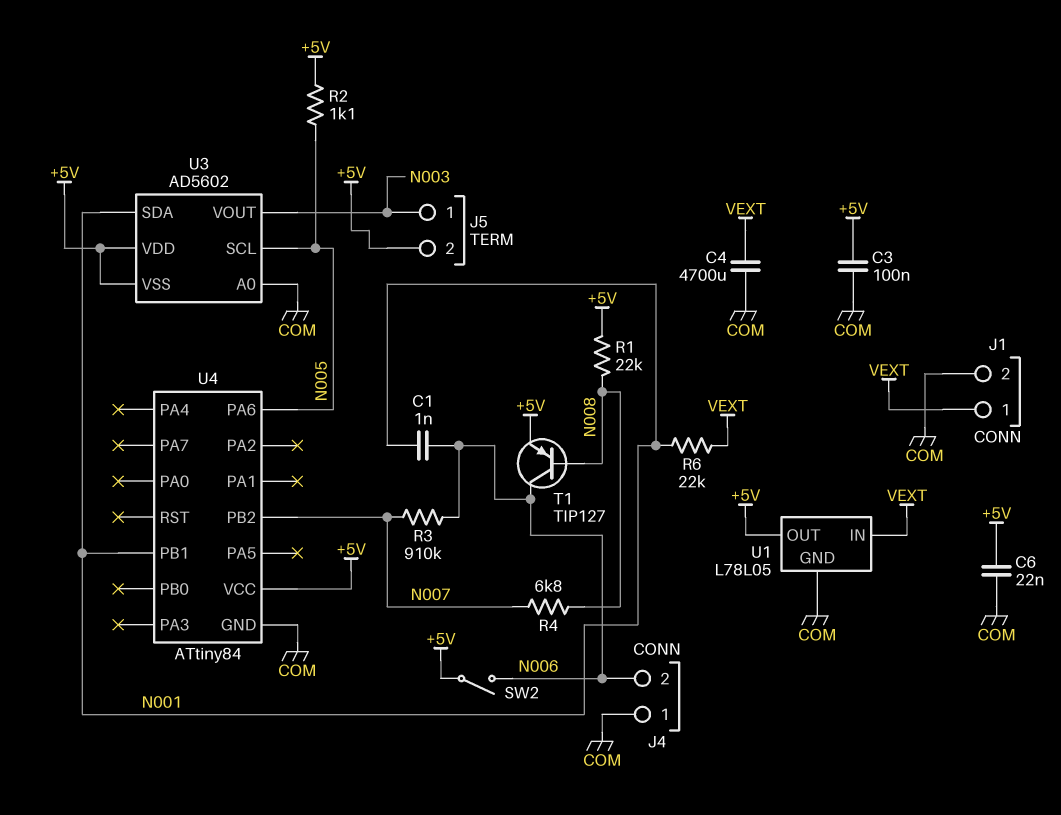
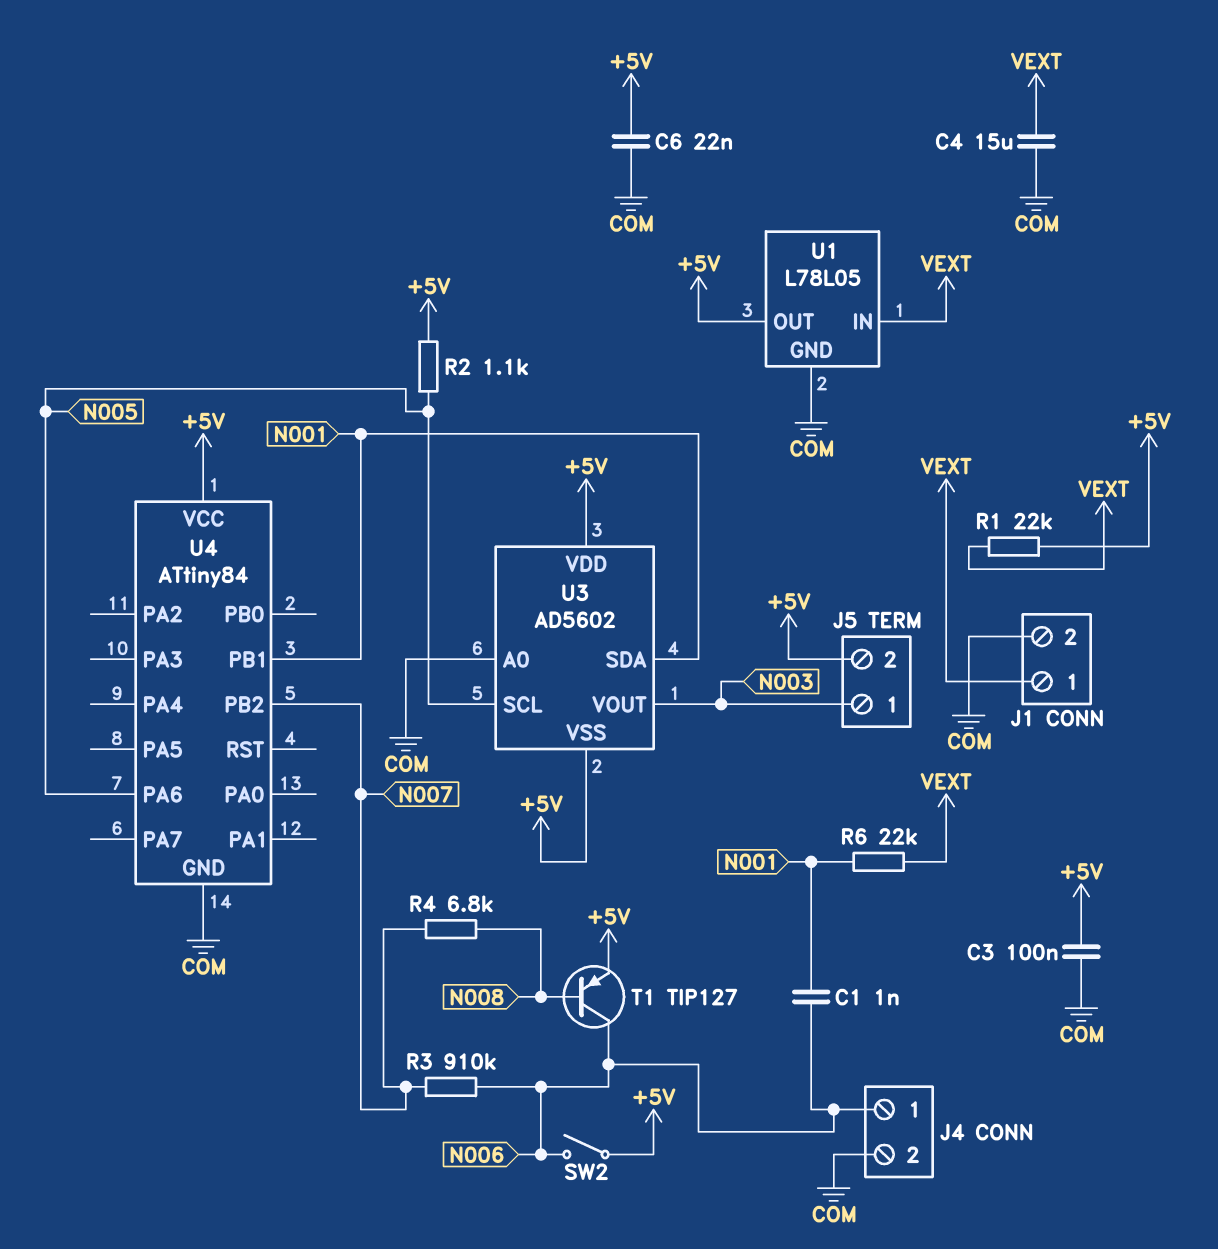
C4: 4700uF (COM, VEXT) -> 15uF (COM, VEXT)
J4 pin 1: COM -> N006
J4 pin 2: N006 -> COM
R1: 22k (+5V, N008) -> 22k (+5V, VEXT)

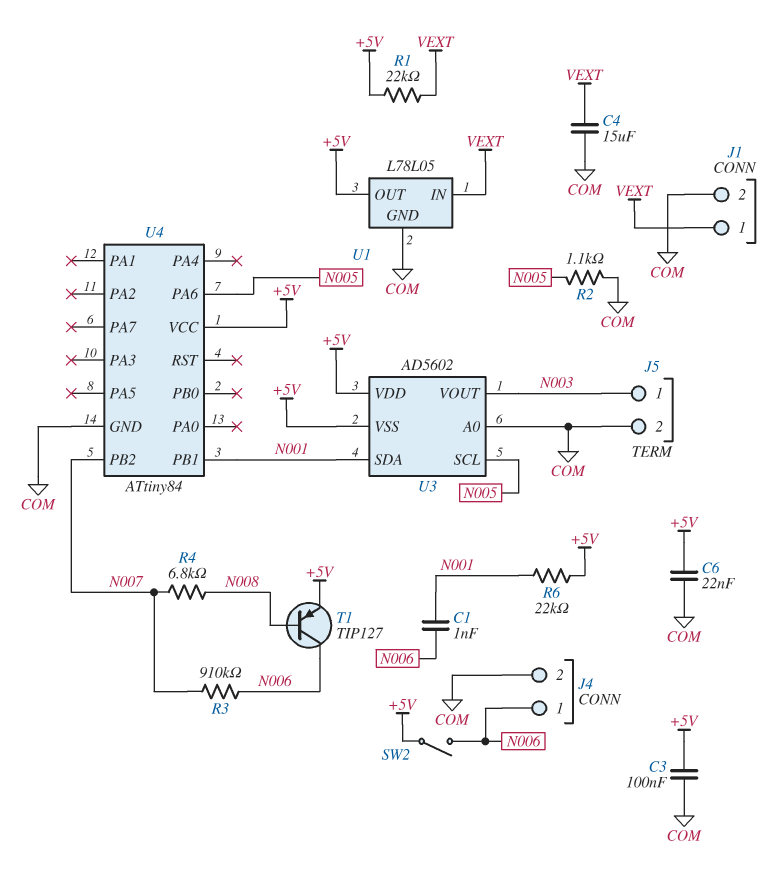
J5 pin 2: +5V -> COM
R2: 1.1k (+5V, N005) -> 1.1k (COM, N005)
R6: 22k (N001, VEXT) -> 22k (+5V, N001)

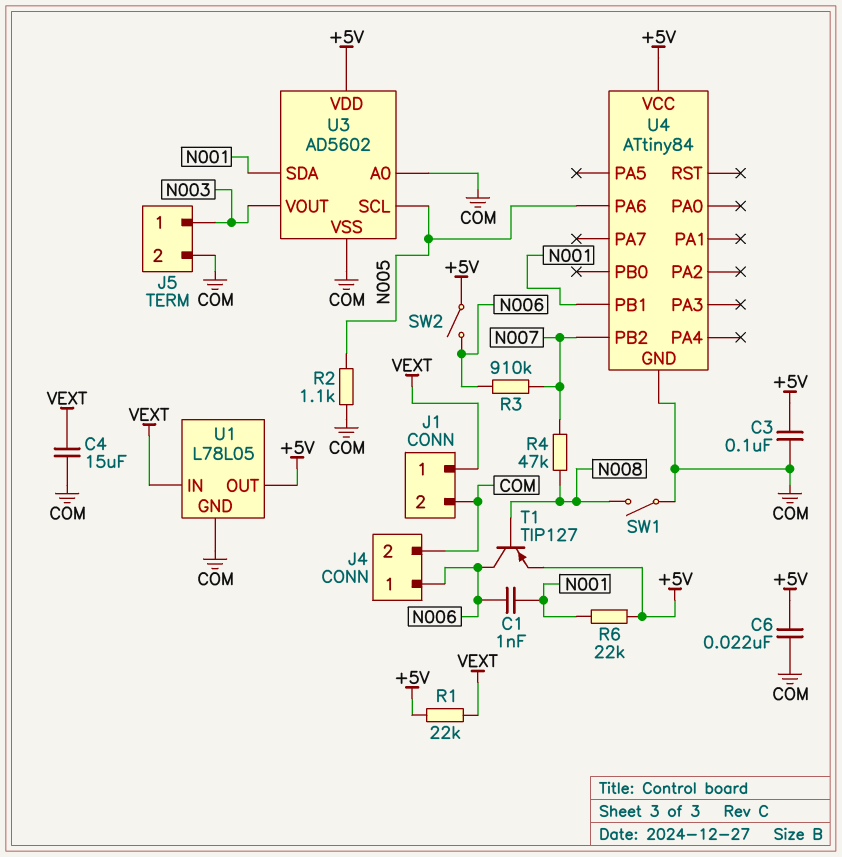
R4: 6.8k (N007, N008) -> 47k (N007, N008)
SW1: none -> switch (COM, N008)
U3 pin VSS: +5V -> COM

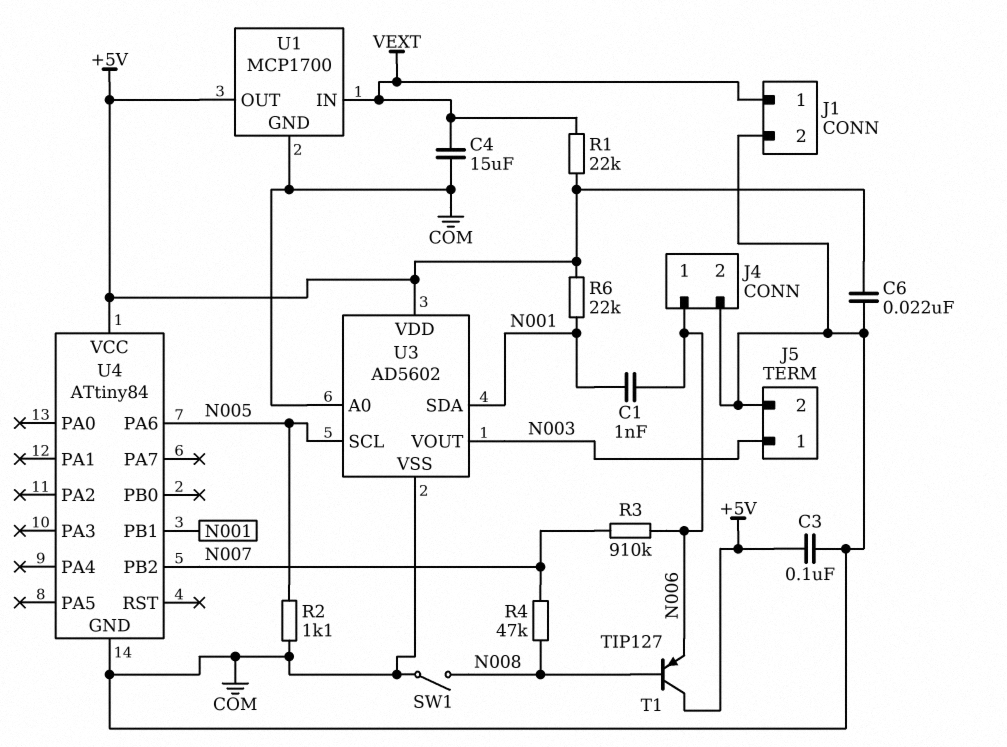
SW2: switch (+5V, N006) -> none
T1: PNP TIP127 (B N008, C N006, E +5V) -> PNP TIP127 (B N008, C +5V, E N006)
U1: L78L05 -> MCP1700

